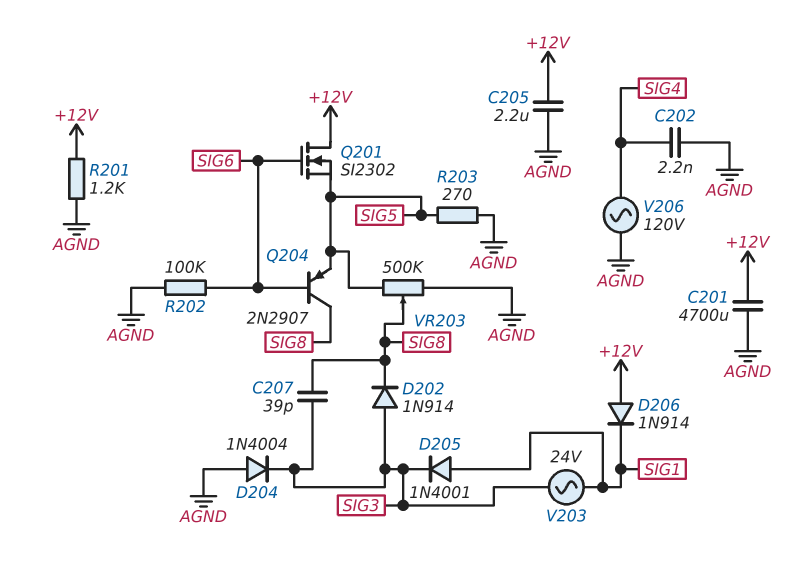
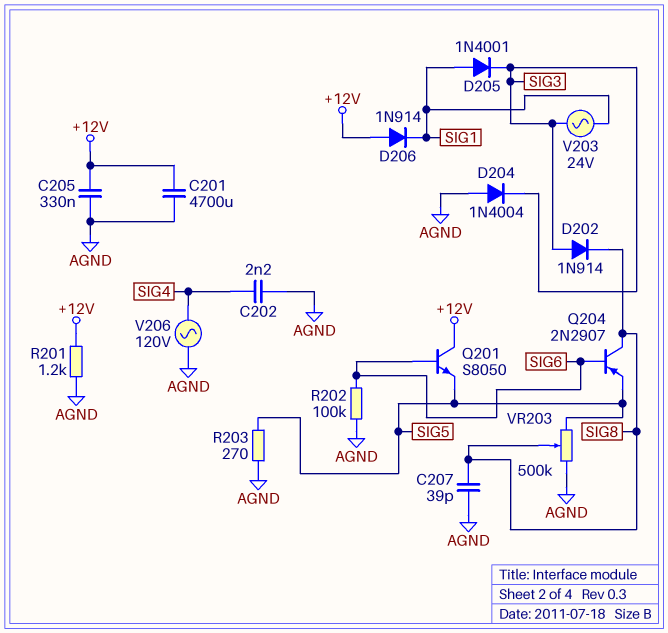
C205: 2.2uF (+12V, AGND) -> 330nF (+12V, AGND)
C207: 39pF (SIG3, SIG8) -> 39pF (AGND, SIG8)
Q201: NMOS SI2302 (G SIG6, D +12V, S SIG5) -> NPN S8050 (B SIG6, C +12V, E SIG5)

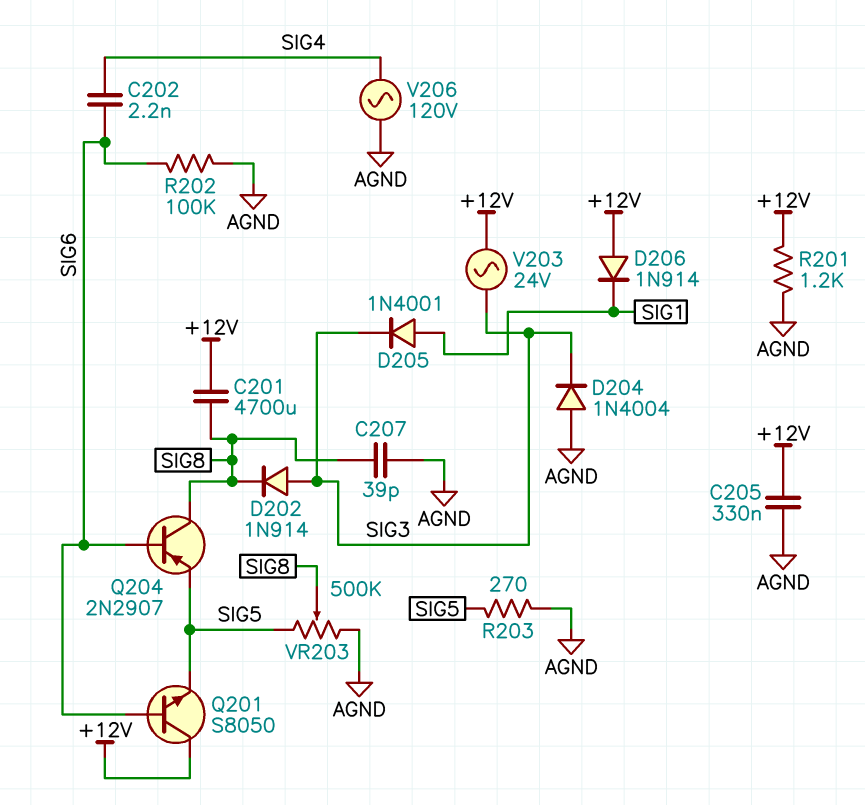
C201: 4700uF (+12V, AGND) -> 4700uF (+12V, SIG8)
C202: 2.2nF (AGND, SIG4) -> 2.2nF (SIG4, SIG6)
V203: AC 24V (SIG1, SIG3) -> AC 24V (+12V, SIG3)

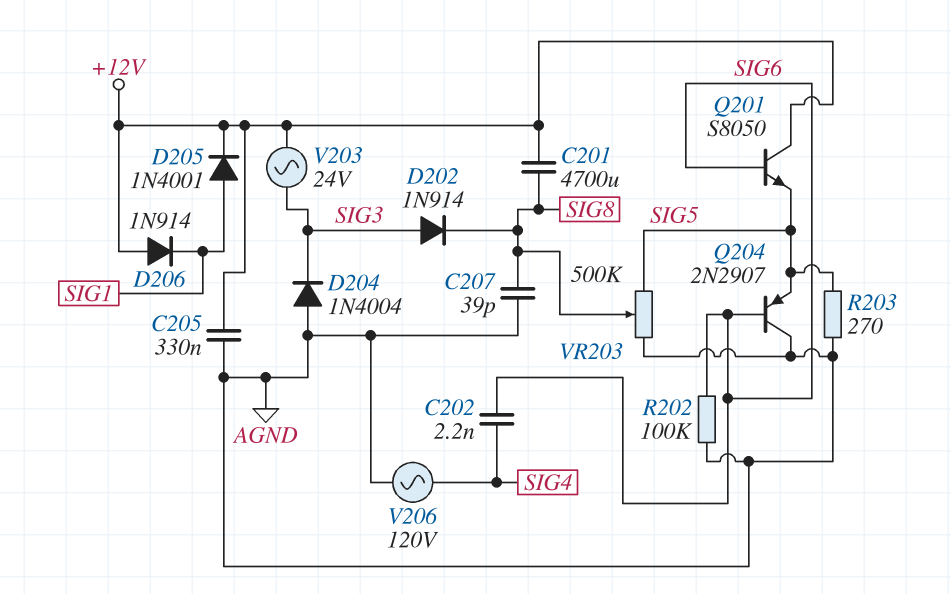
D205: diode 1N4001 (A SIG1, K SIG3) -> diode 1N4001 (A SIG1, K +12V)
Q204: PNP 2N2907 (B SIG6, C SIG8, E SIG5) -> PNP 2N2907 (B SIG6, C AGND, E SIG5)
R201: 1.2k (+12V, AGND) -> none

